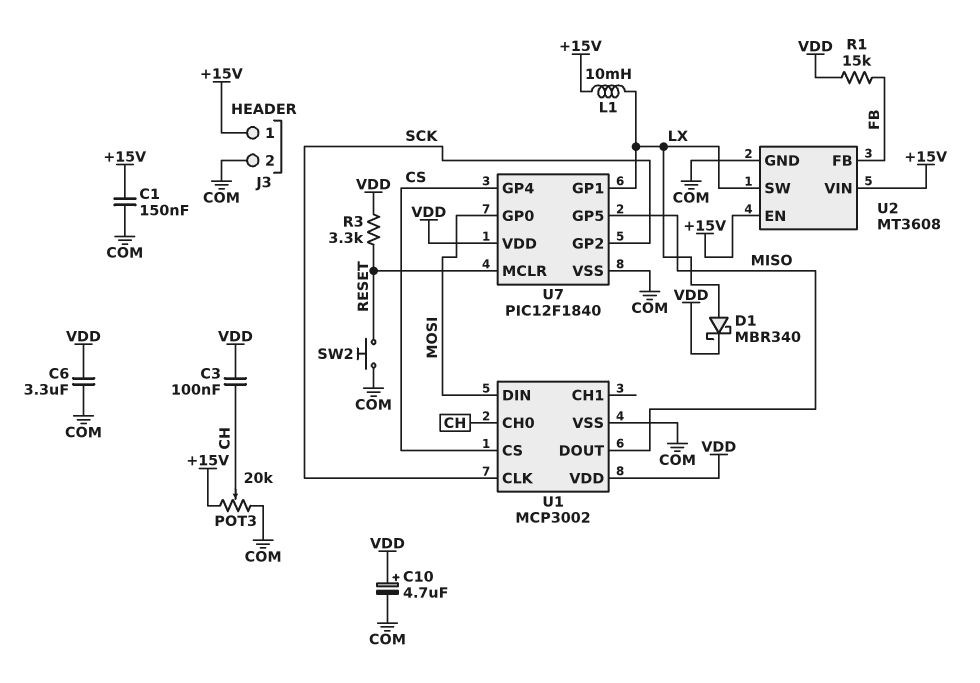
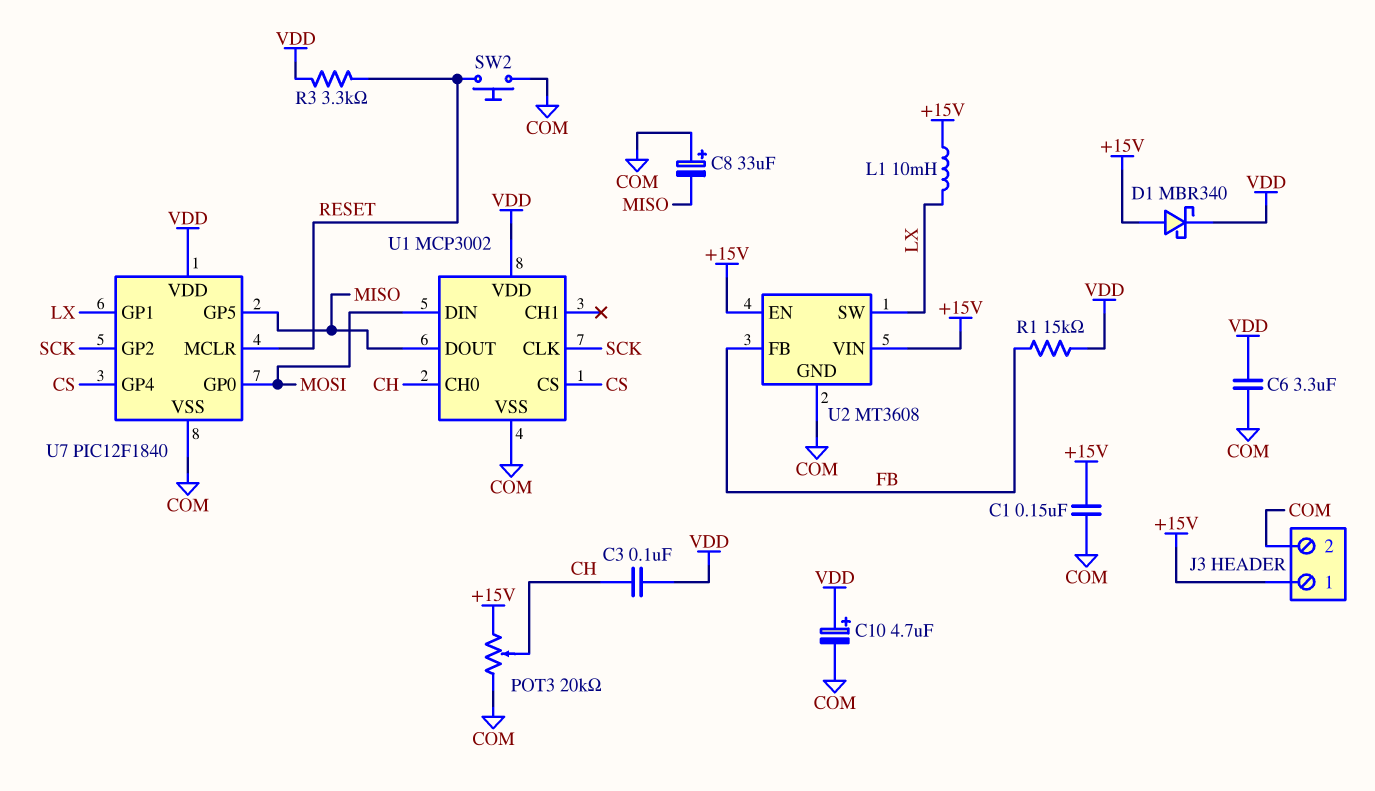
C8: none -> 33uF (plus COM, minus MISO)
D1: schottky MBR340 (A LX, K VDD) -> schottky MBR340 (A +15V, K VDD)

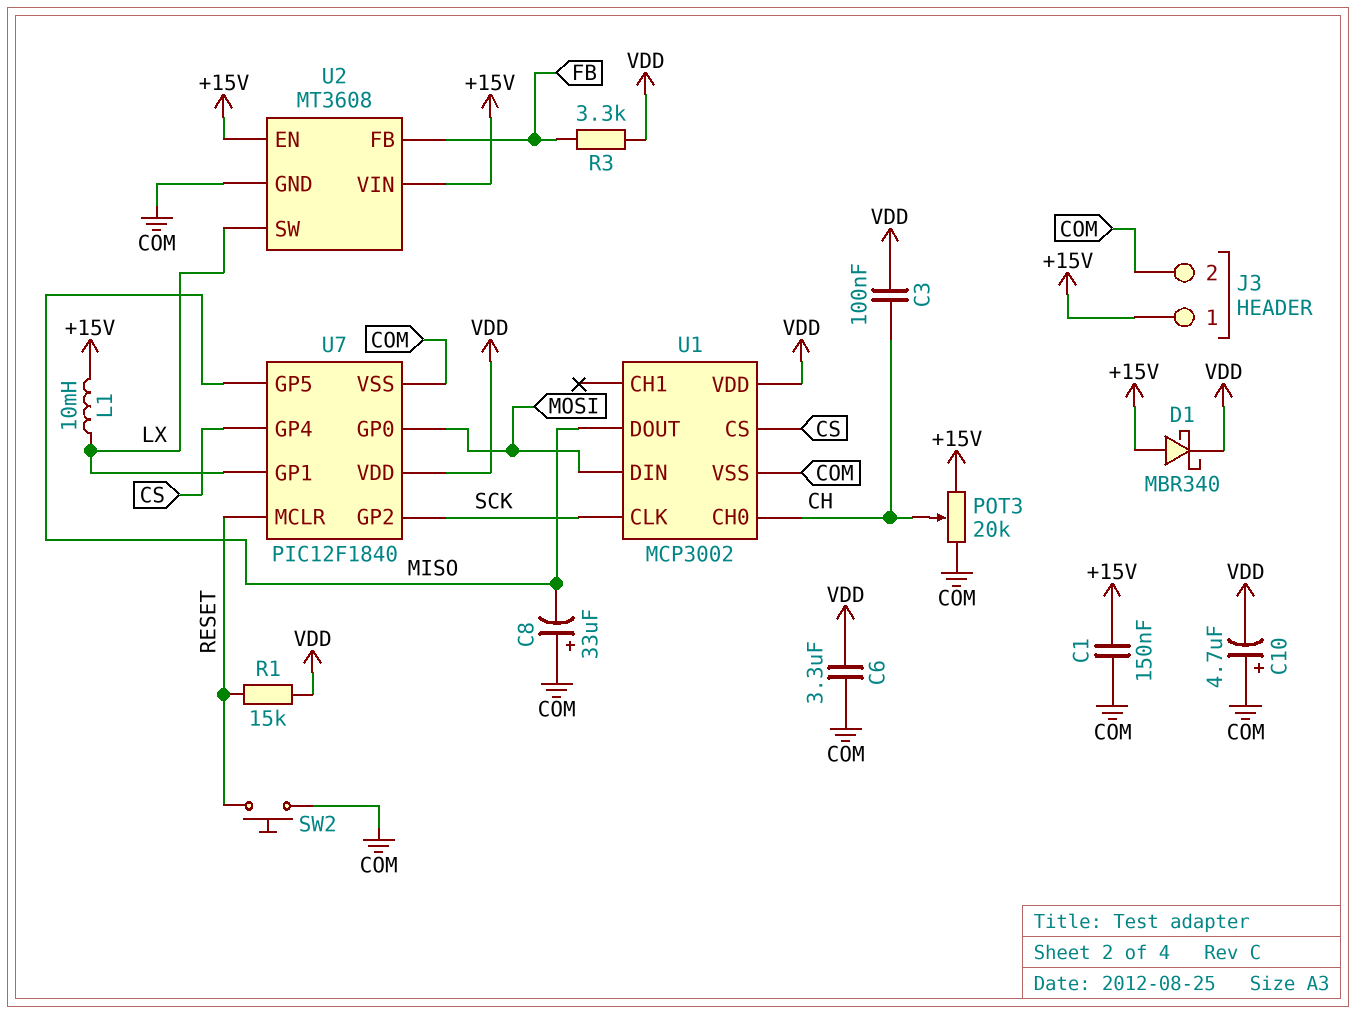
C10: 4.7uF (plus VDD, minus COM) -> 4.7uF (plus COM, minus VDD)
R1: 15k (FB, VDD) -> 15k (RESET, VDD)
R3: 3.3k (RESET, VDD) -> 3.3k (FB, VDD)

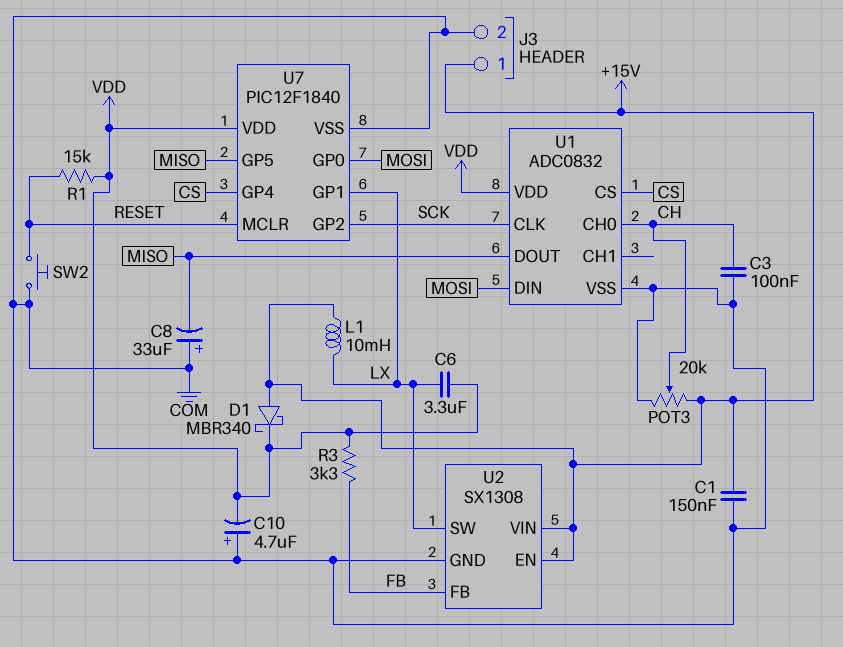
C3: 100nF (CH, VDD) -> 100nF (CH, COM)
C6: 3.3uF (COM, VDD) -> 3.3uF (LX, VDD)
U1: MCP3002 -> ADC0832
U2: MT3608 -> SX1308

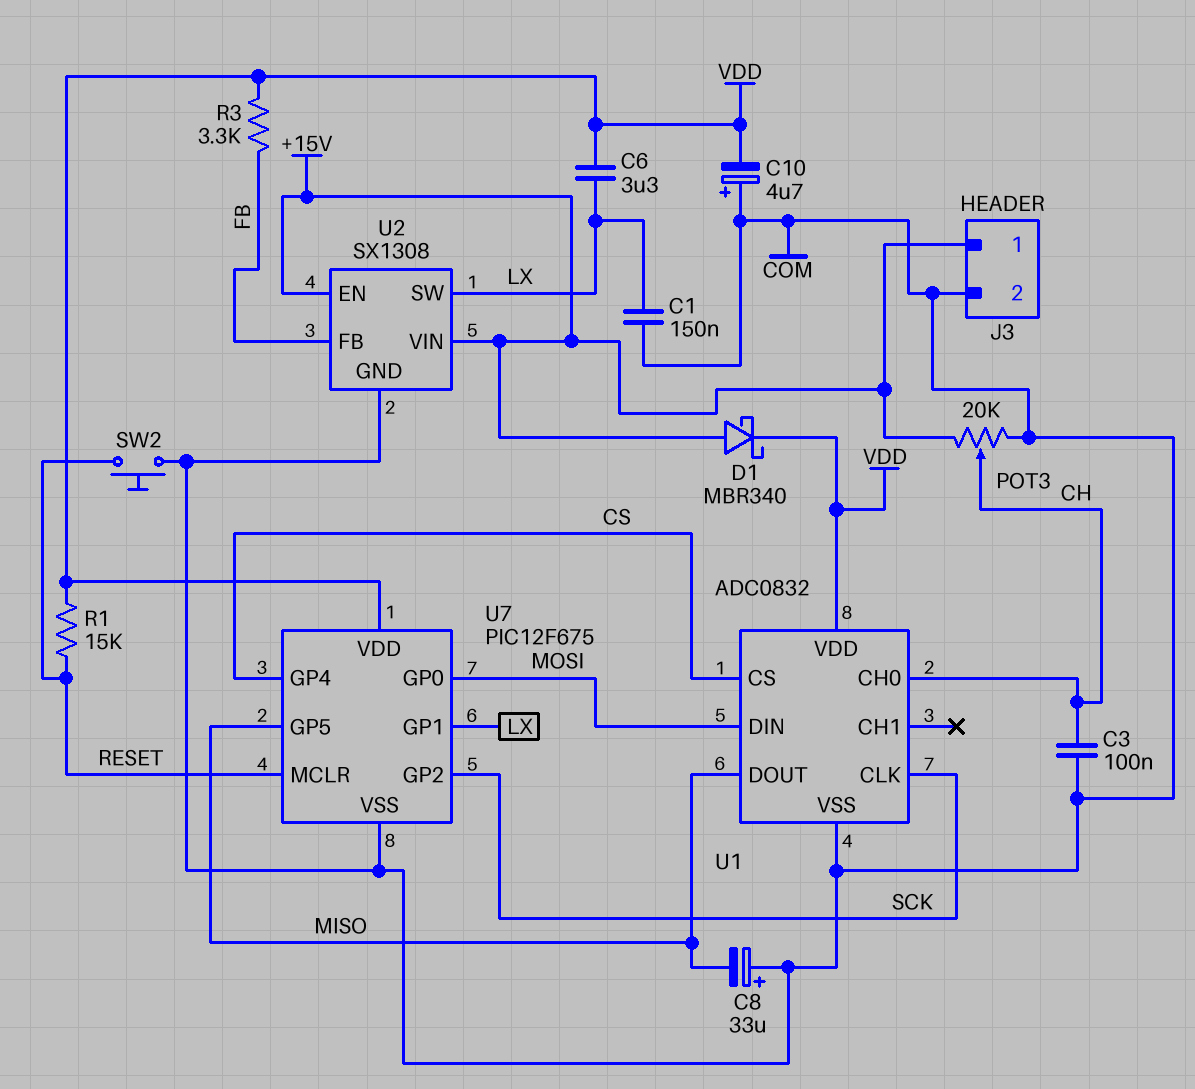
C1: 150nF (+15V, COM) -> 150nF (COM, LX)
L1: 10mH (+15V, LX) -> none
U7: PIC12F1840 -> PIC12F675

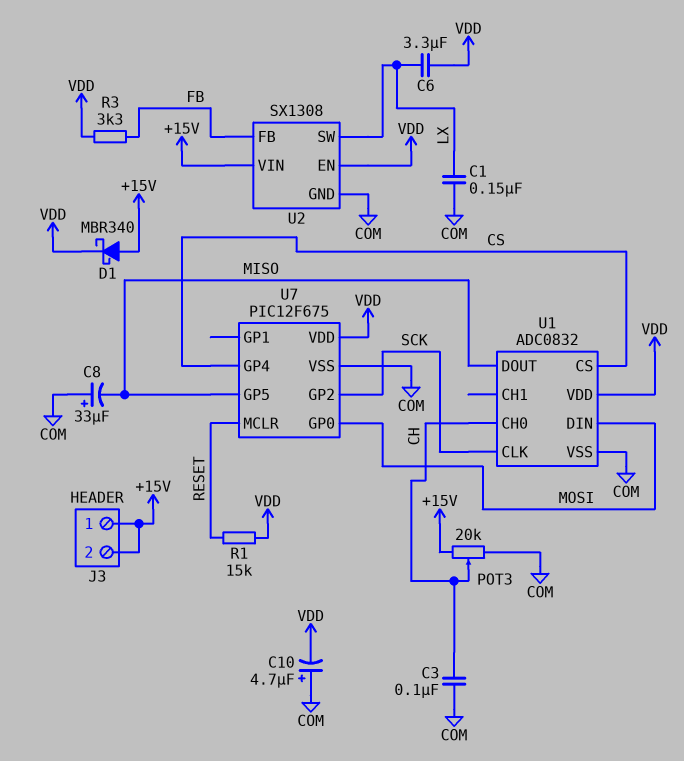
J3 pin 2: COM -> +15V
SW2: button (COM, RESET) -> none
U2 pin EN: +15V -> VDD
U7 pin GP1: LX -> none

